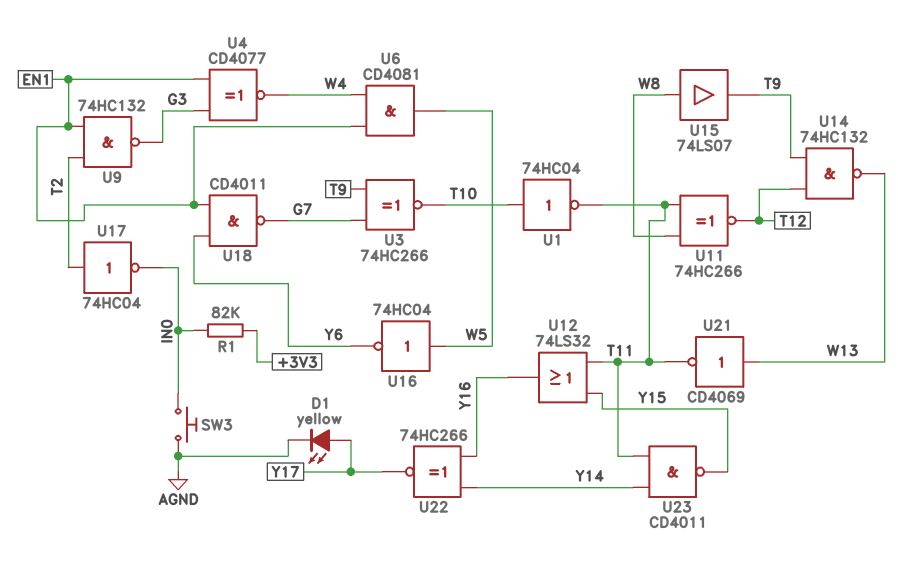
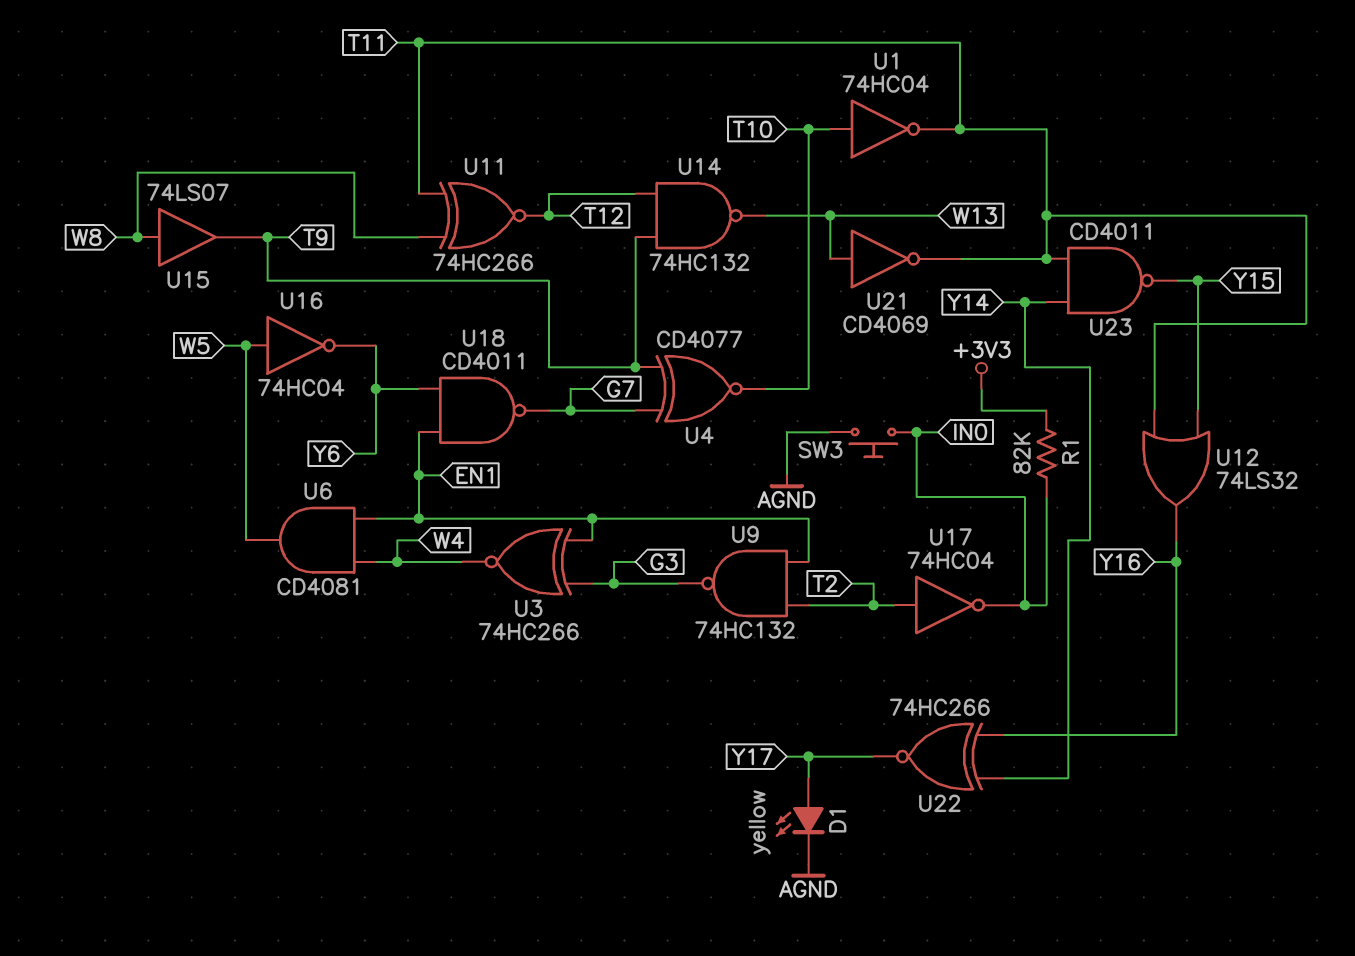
U3: XNOR 74HC266 (in G7, in T9, out T10) -> XNOR 74HC266 (in EN1, in G3, out W4)
U4: XNOR CD4077 (in EN1, in G3, out W4) -> XNOR CD4077 (in G7, in T9, out T10)

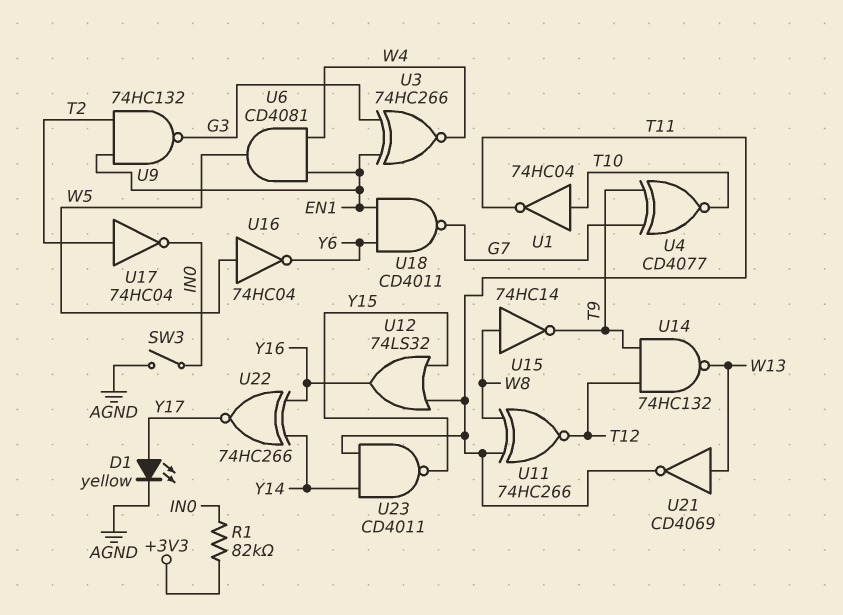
SW3: button (AGND, IN0) -> switch (AGND, IN0)
U15: buffer 74LS07 (in W8, out T9) -> NOT 74HC14 (in W8, out T9)

